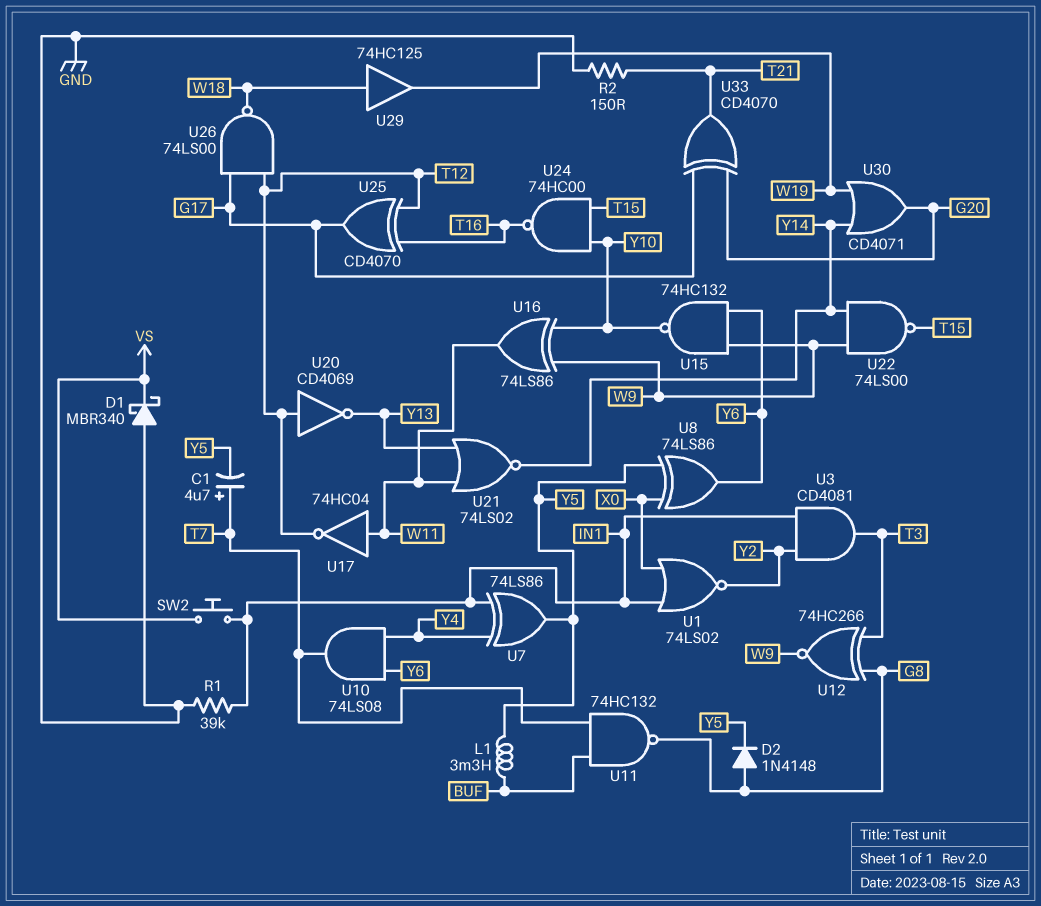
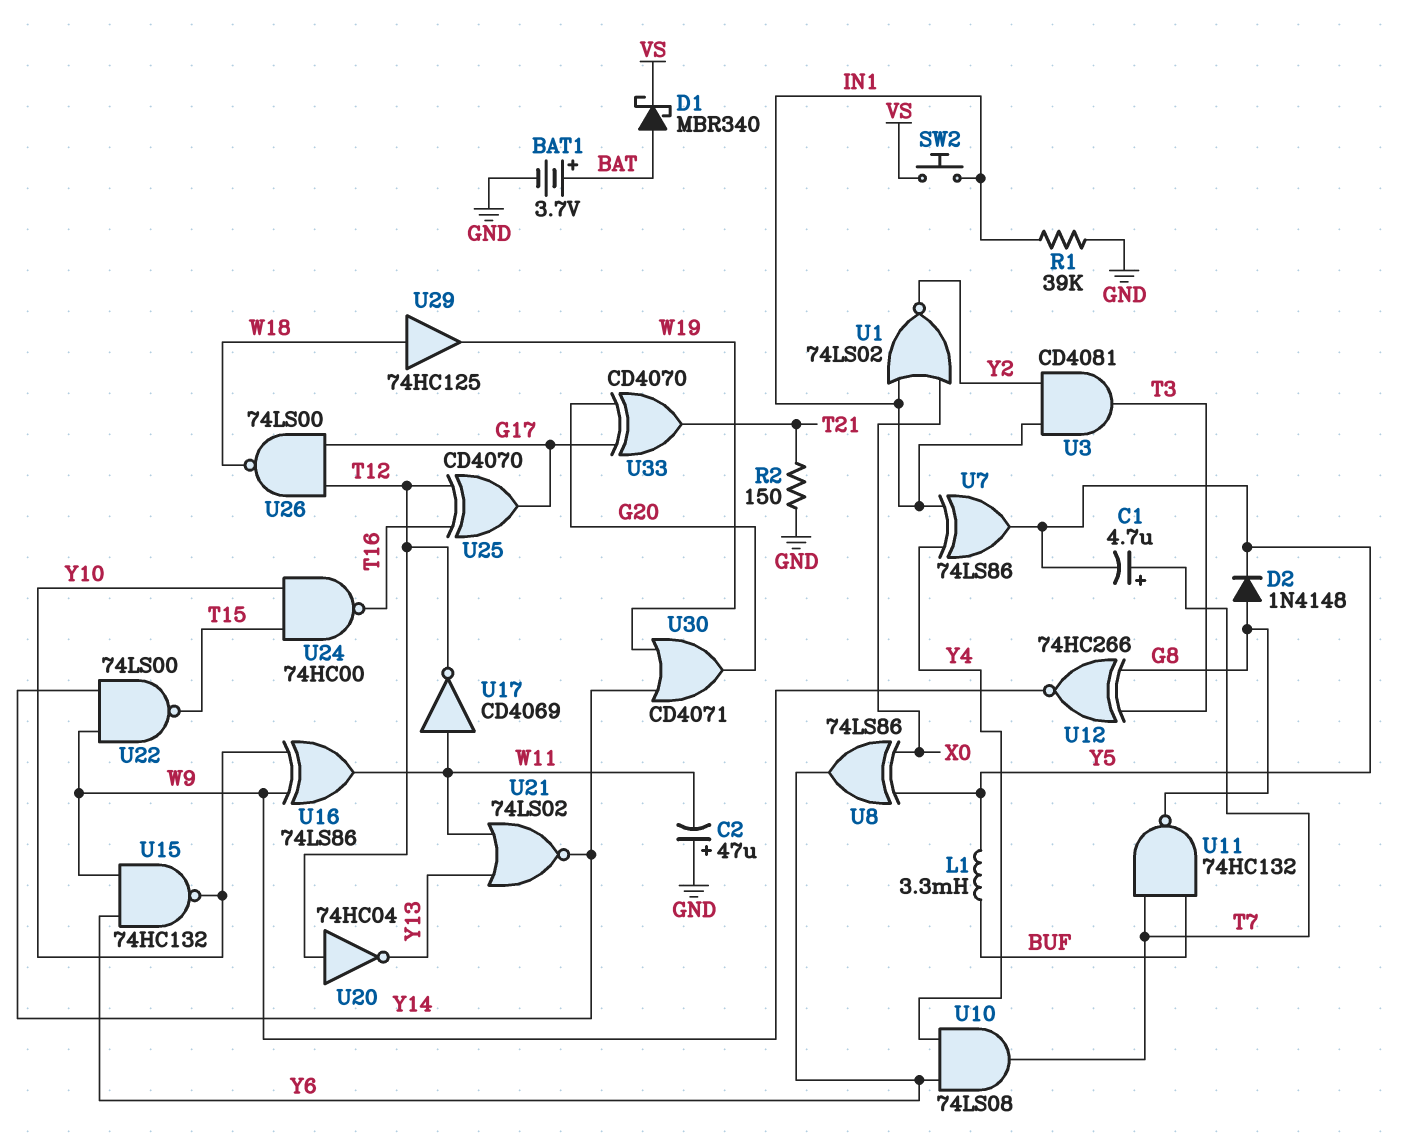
BAT1: none -> 3.7V (plus BAT, minus GND)
C2: none -> 47uF (plus GND, minus W11)
D1: schottky MBR340 (A GND, K VS) -> schottky MBR340 (A BAT, K VS)
U17: NOT 74HC04 (in W11, out T12) -> NOT CD4069 (in W11, out T12)
U20: NOT CD4069 (in T12, out Y13) -> NOT 74HC04 (in T12, out Y13)

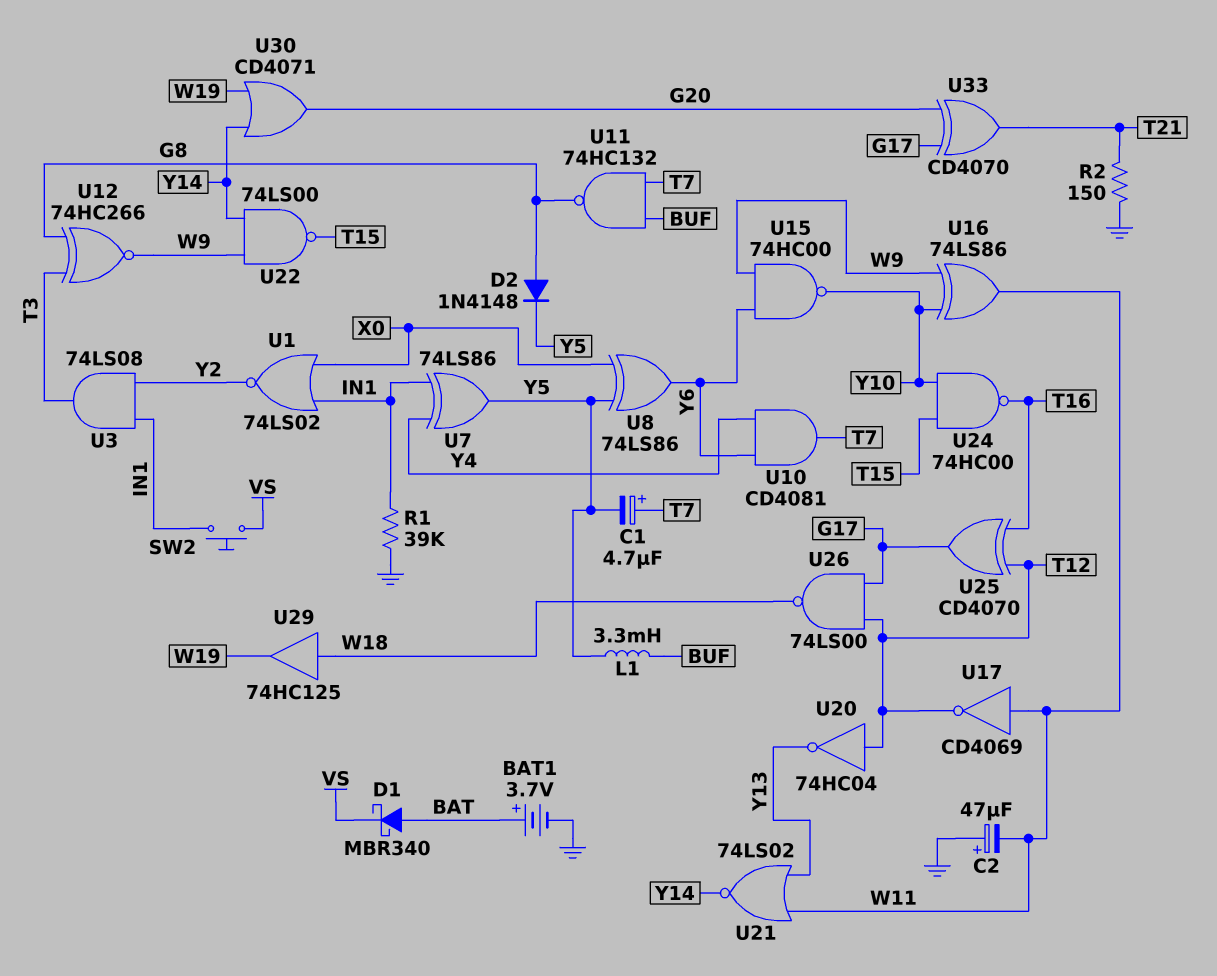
U3: AND CD4081 (in IN1, in Y2, out T3) -> AND 74LS08 (in IN1, in Y2, out T3)
U10: AND 74LS08 (in Y4, in Y6, out T7) -> AND CD4081 (in Y4, in Y6, out T7)
U15: NAND 74HC132 (in W9, in Y6, out Y10) -> NAND 74HC00 (in W9, in Y6, out Y10)

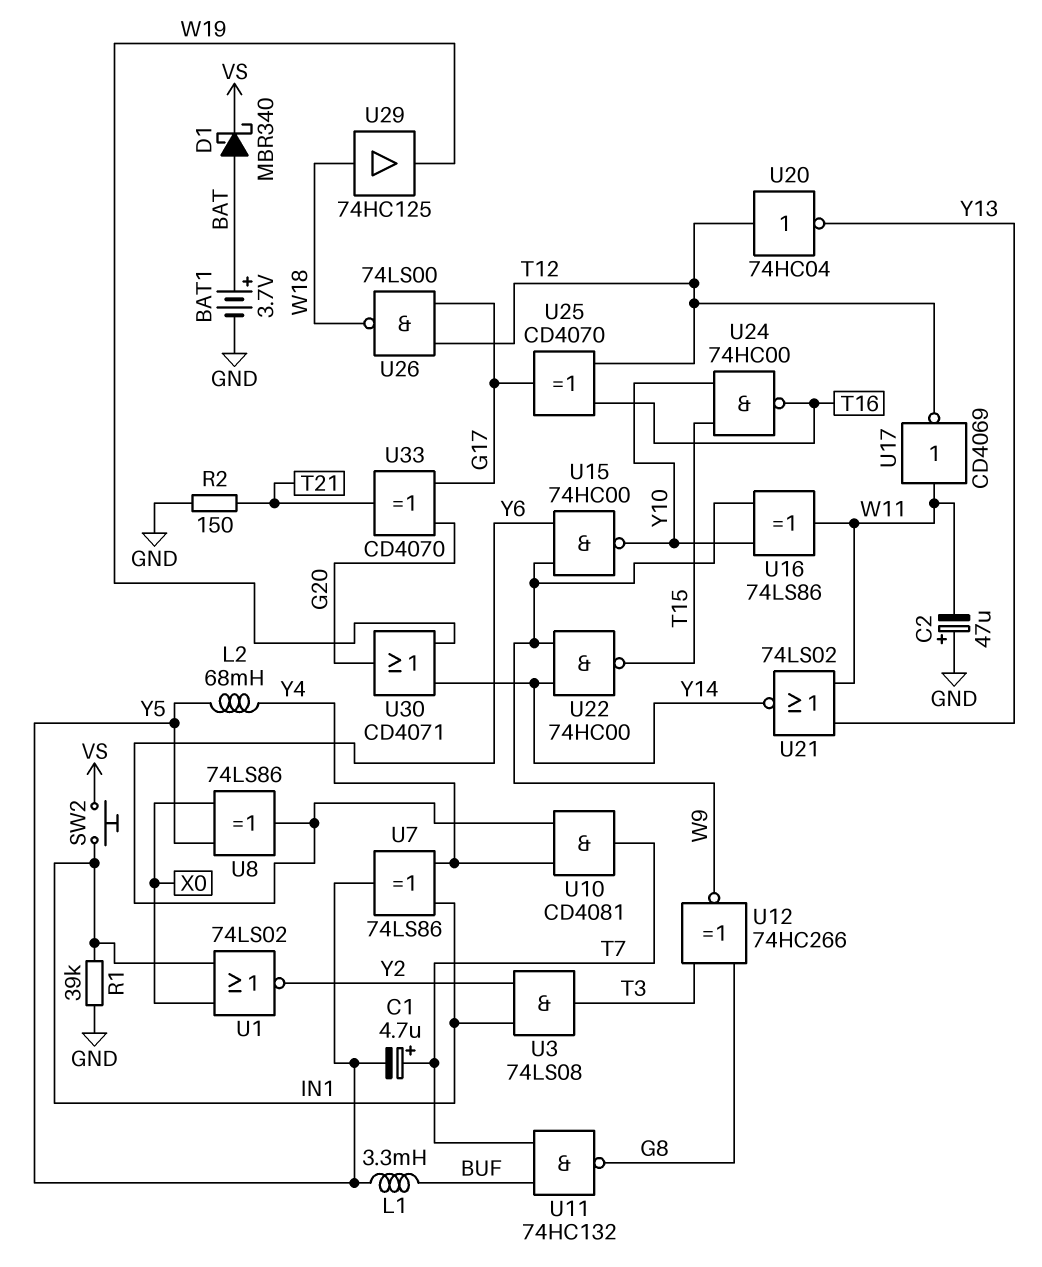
D2: diode 1N4148 (A G8, K Y5) -> none
L2: none -> 68mH (Y4, Y5)
U22: NAND 74LS00 (in W9, in Y14, out T15) -> NAND 74HC00 (in W9, in Y14, out T15)

